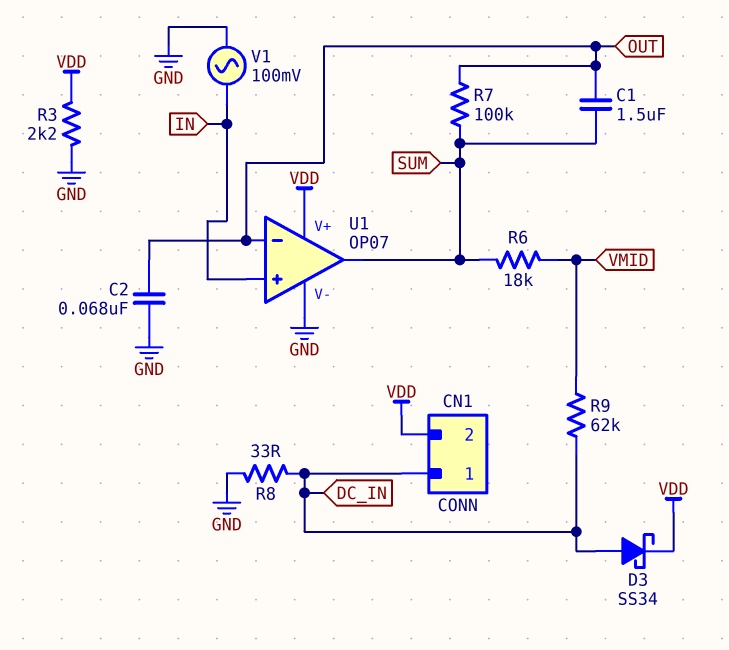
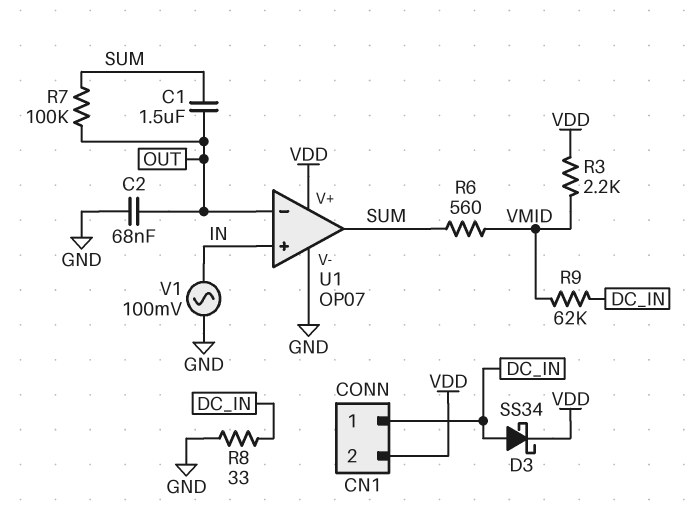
R3: 2.2k (GND, VDD) -> 2.2k (VDD, VMID)
R6: 18k (SUM, VMID) -> 560 (SUM, VMID)

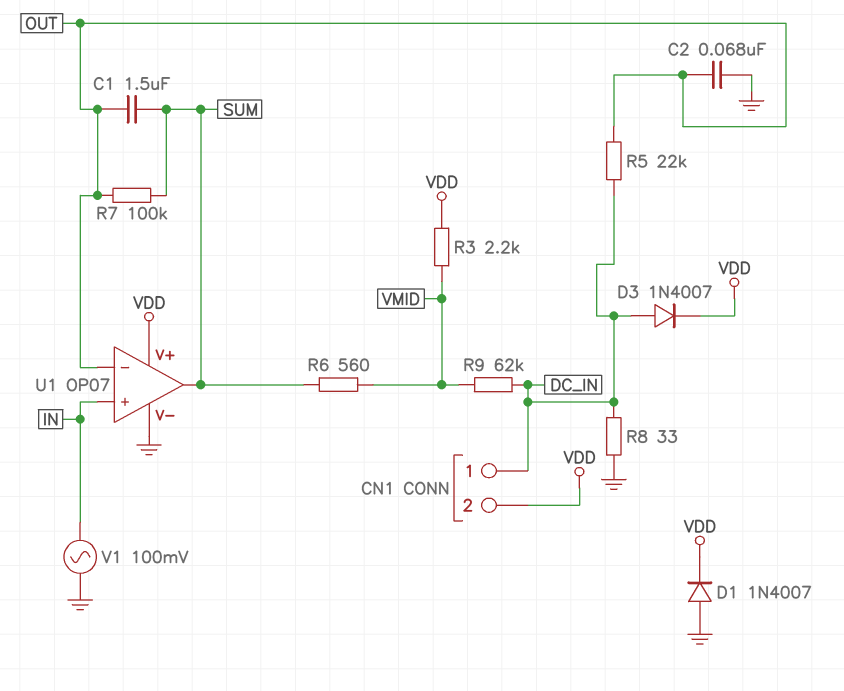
D1: none -> diode 1N4007 (A GND, K VDD)
D3: schottky SS34 (A DC_IN, K VDD) -> diode 1N4007 (A DC_IN, K VDD)
R5: none -> 22k (DC_IN, OUT)

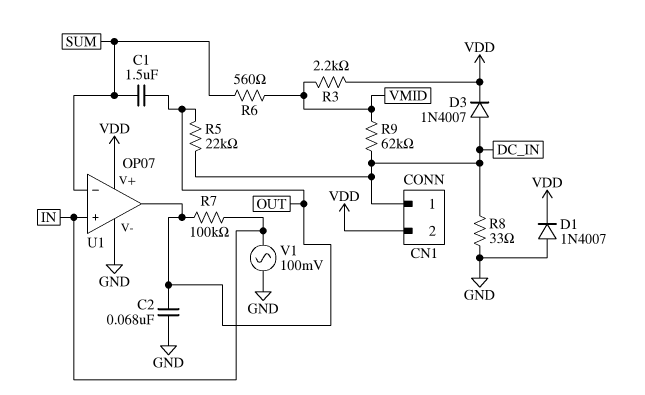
R7: 100k (OUT, SUM) -> 100k (IN, OUT)
U1 pin in-: OUT -> SUM
U1 pin out: SUM -> OUT

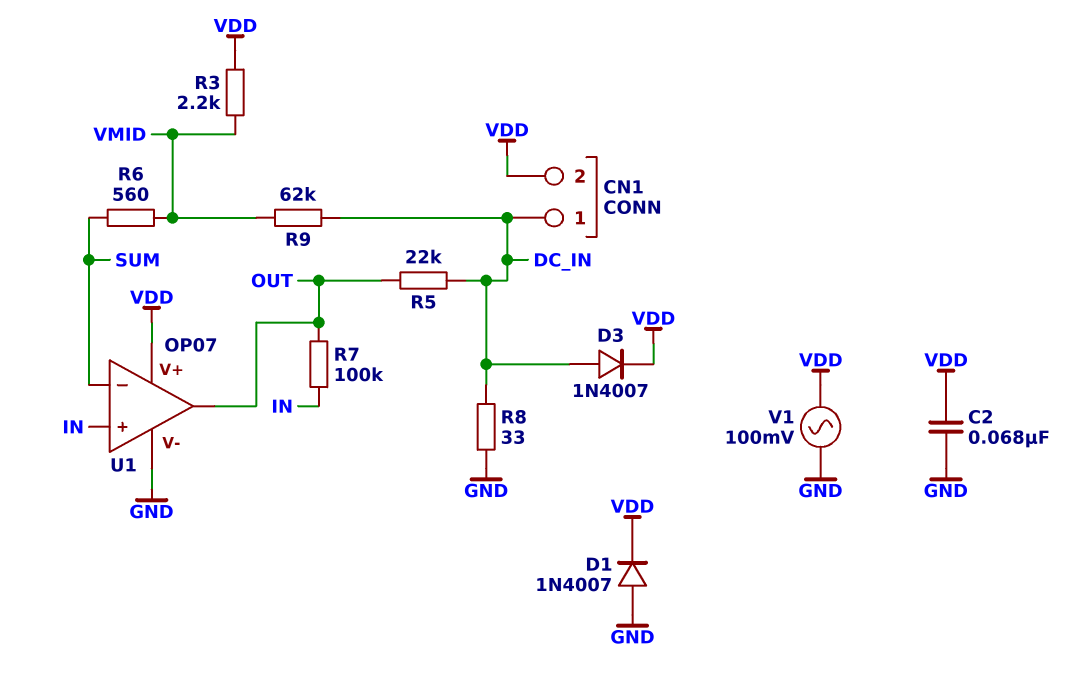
C1: 1.5uF (OUT, SUM) -> none
C2: 68nF (GND, OUT) -> 68nF (GND, VDD)
V1: AC 100mV (GND, IN) -> AC 100mV (GND, VDD)

